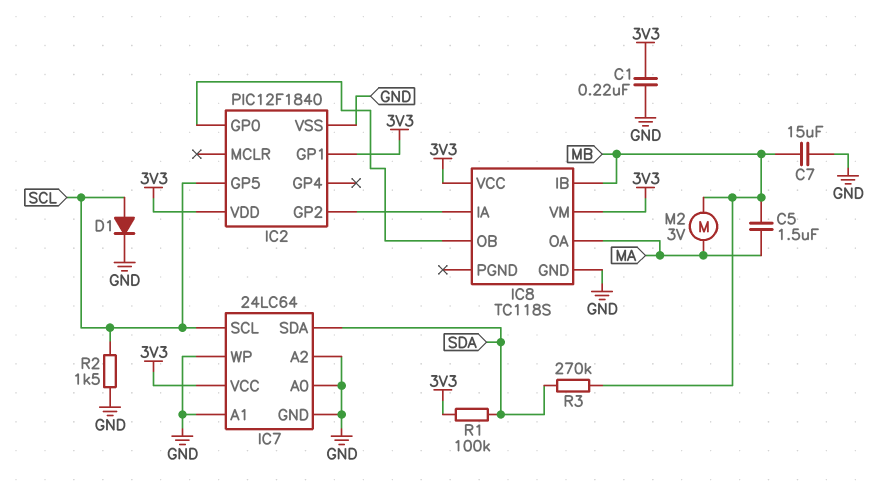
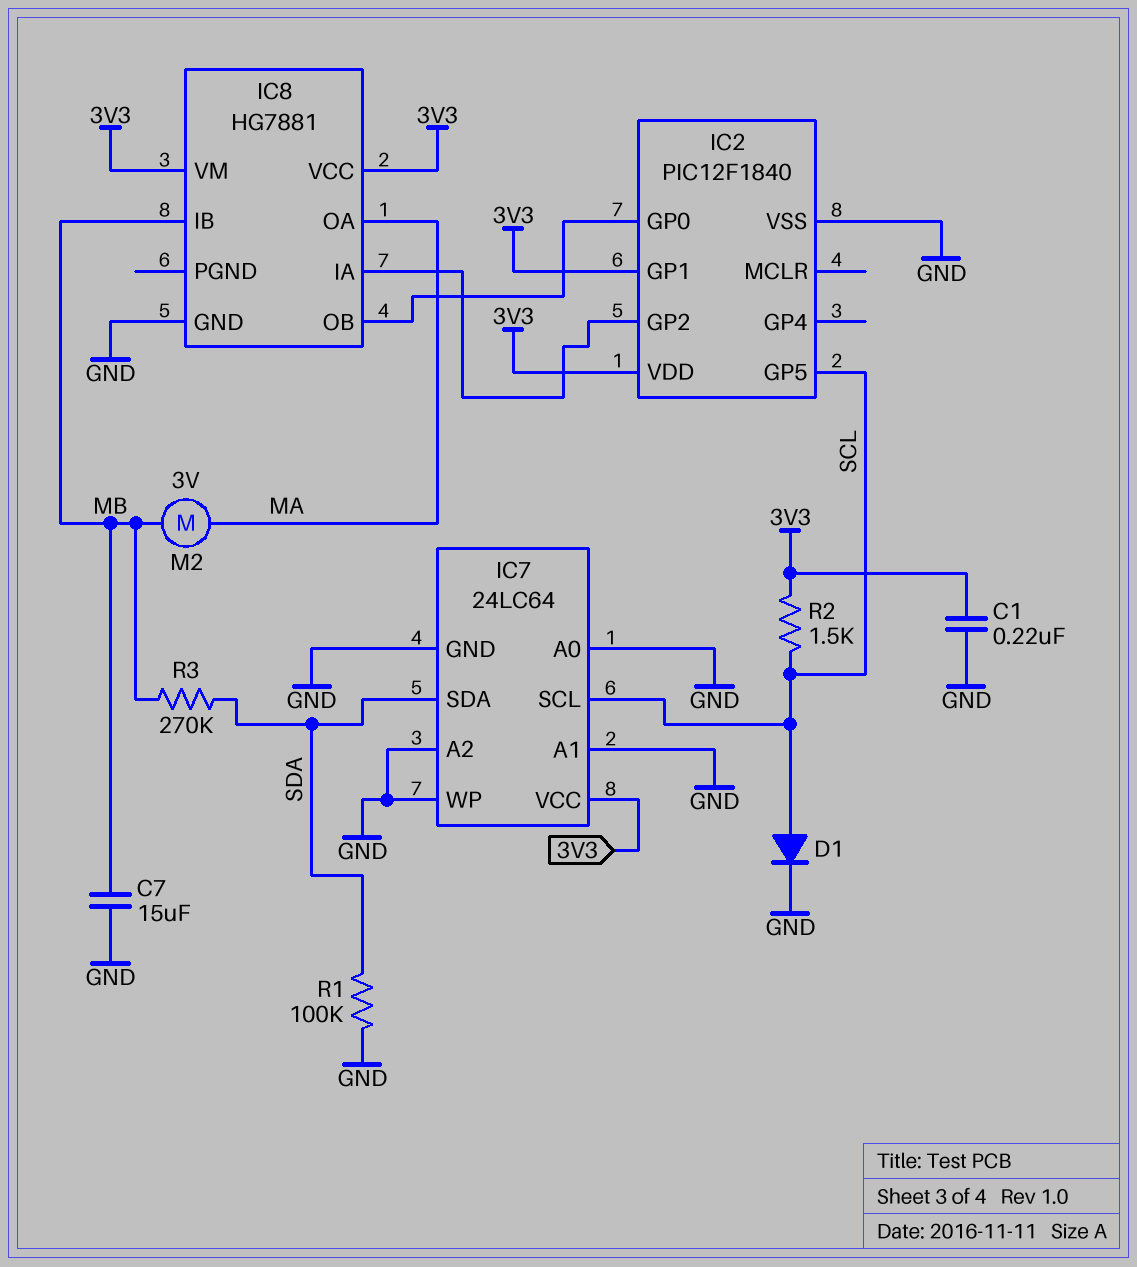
C5: 1.5uF (MA, MB) -> none
IC8: TC118S -> HG7881
R1: 100k (3V3, SDA) -> 100k (GND, SDA)
R2: 1.5k (GND, SCL) -> 1.5k (3V3, SCL)

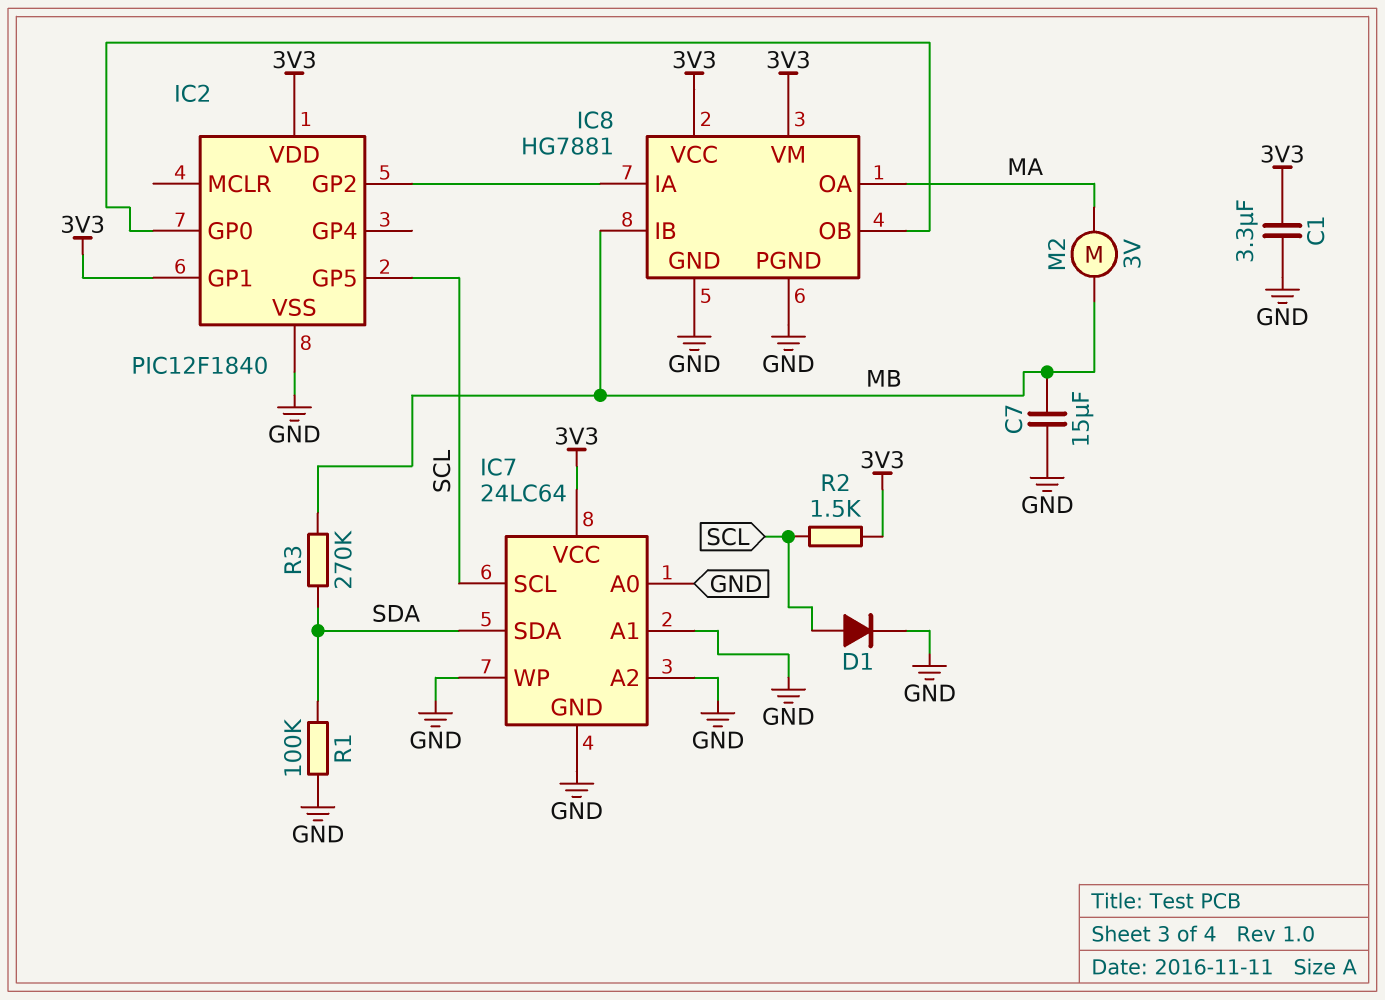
C1: 220nF (3V3, GND) -> 3.3uF (3V3, GND)
IC8 pin PGND: none -> GND

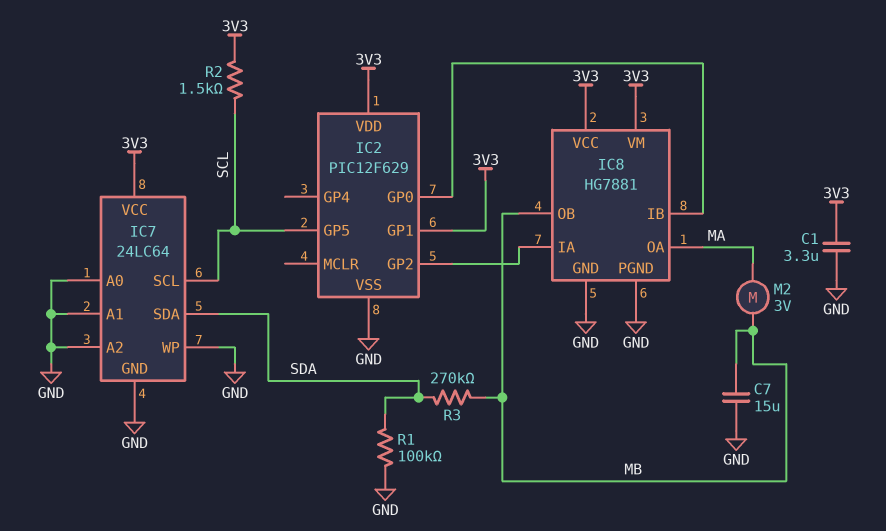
D1: diode (A SCL, K GND) -> none
IC2: PIC12F1840 -> PIC12F629
IC8 pin IB: MB -> IC2/GP0
IC8 pin OB: IC2/GP0 -> MB

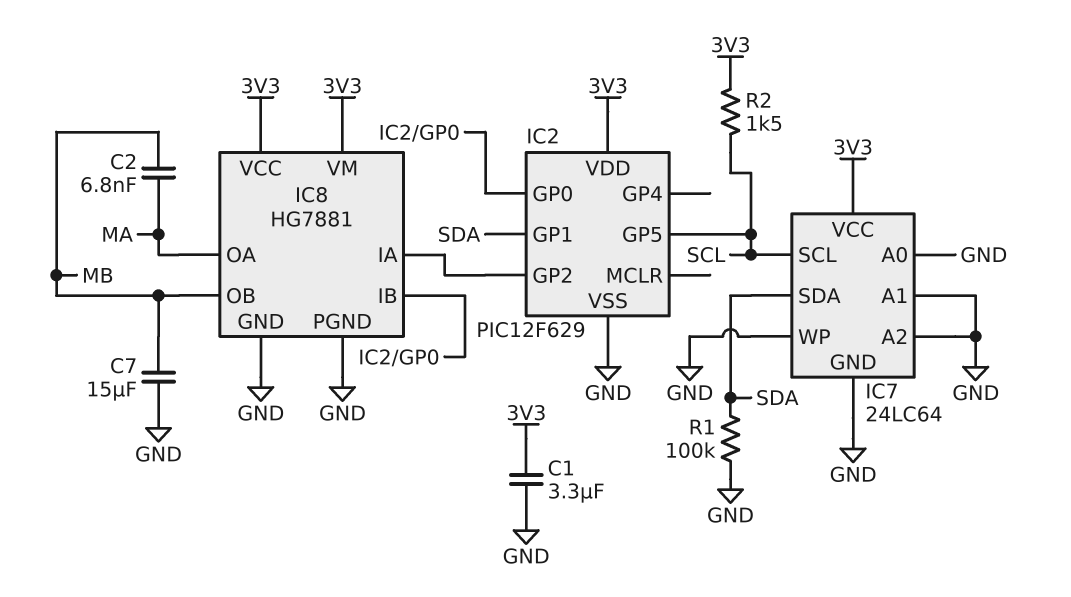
C2: none -> 6.8nF (MA, MB)
IC2 pin GP1: 3V3 -> SDA
M2: motor 3V (MA, MB) -> none
R3: 270k (MB, SDA) -> none

